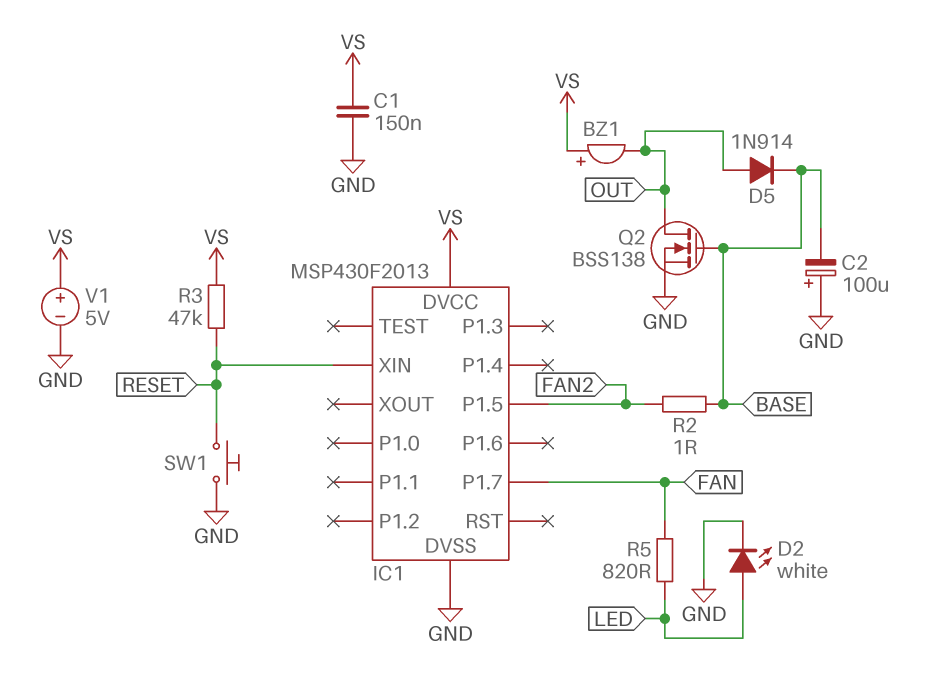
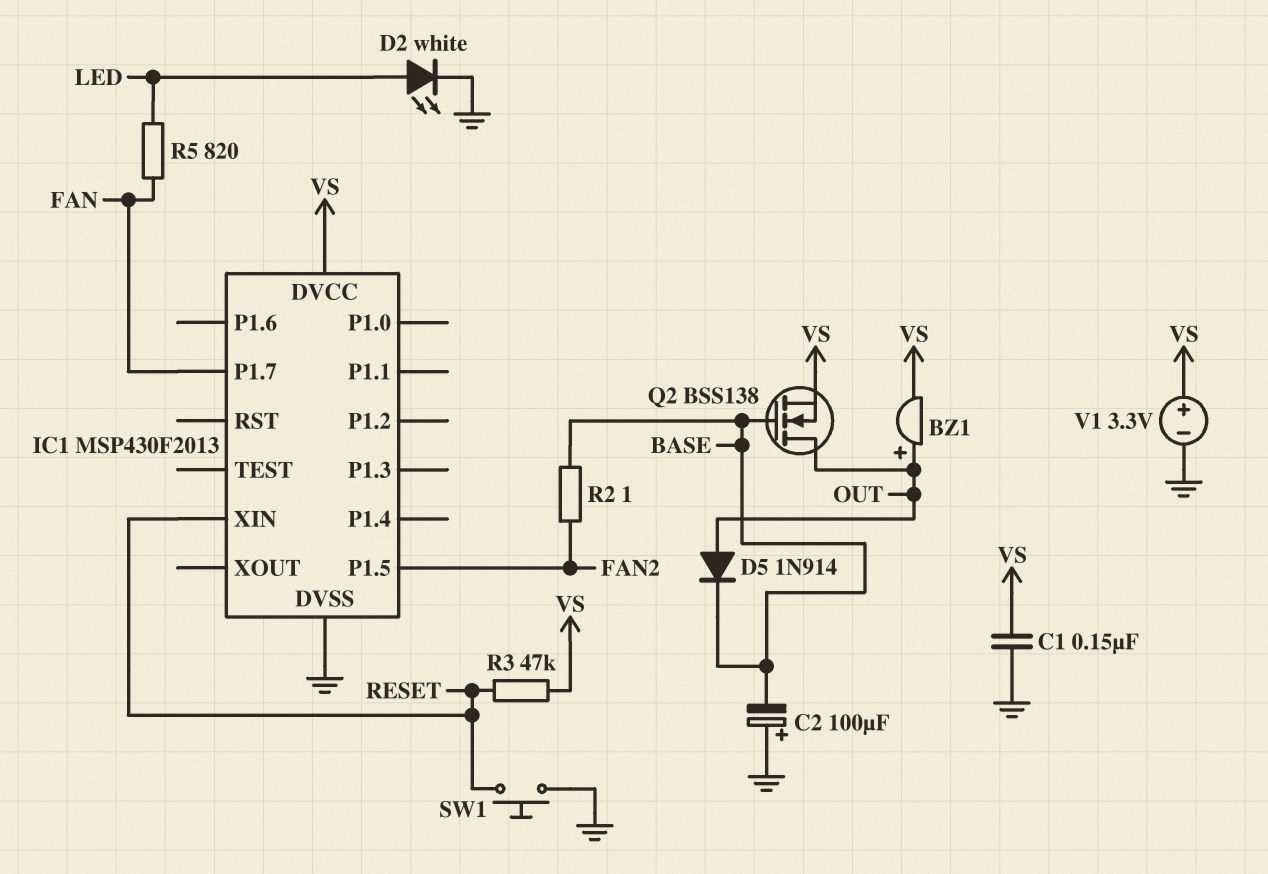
BZ1: buzzer (plus VS, minus OUT) -> buzzer (plus OUT, minus VS)
Q2: NMOS BSS138 (G BASE, D OUT, S GND) -> NMOS BSS138 (G BASE, D OUT, S VS)
V1: 5V (plus VS, minus GND) -> 3.3V (plus VS, minus GND)

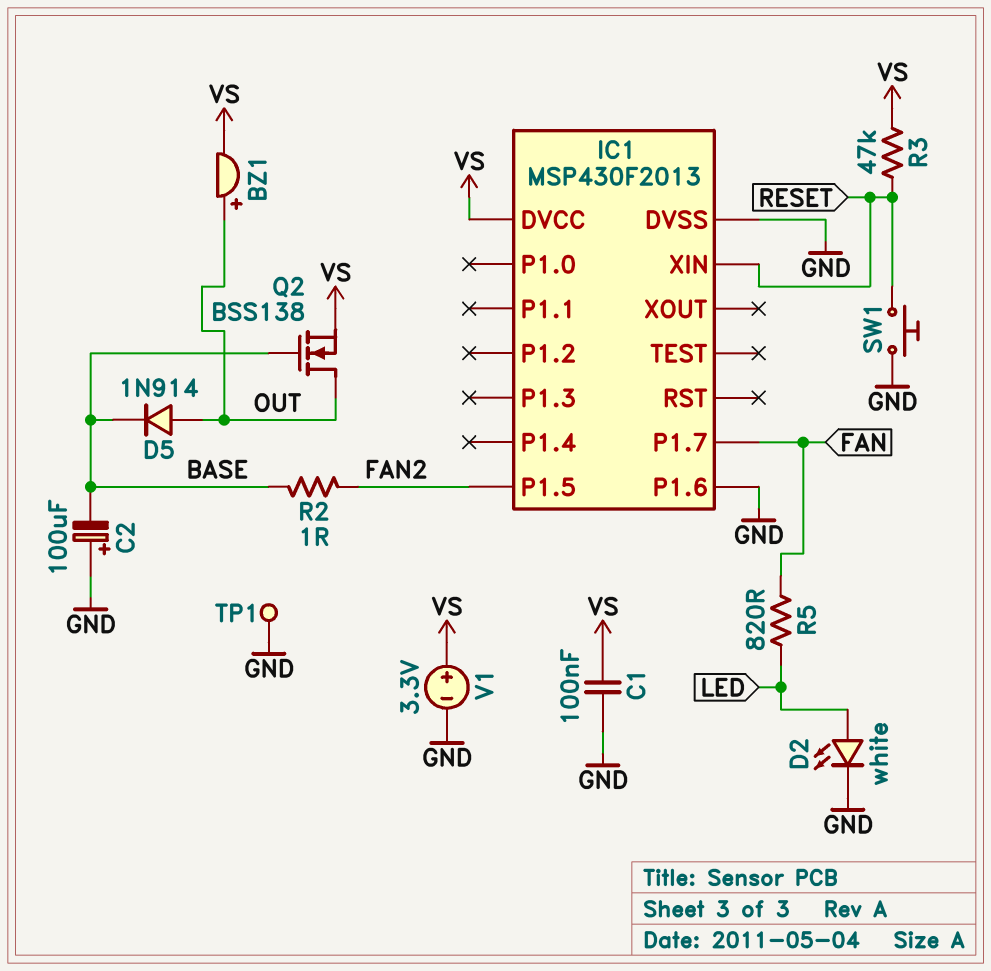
C1: 150nF (GND, VS) -> 100nF (GND, VS)
IC1 pin P1.6: none -> GND
TP1: none -> test point (GND)

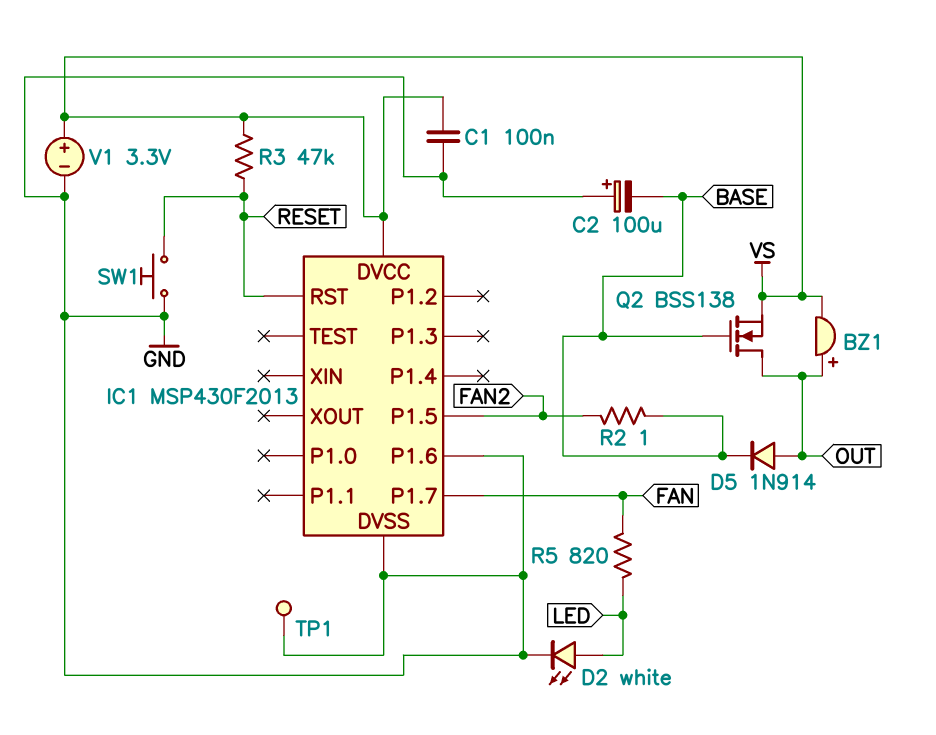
IC1 pin RST: none -> RESET
IC1 pin XIN: RESET -> none

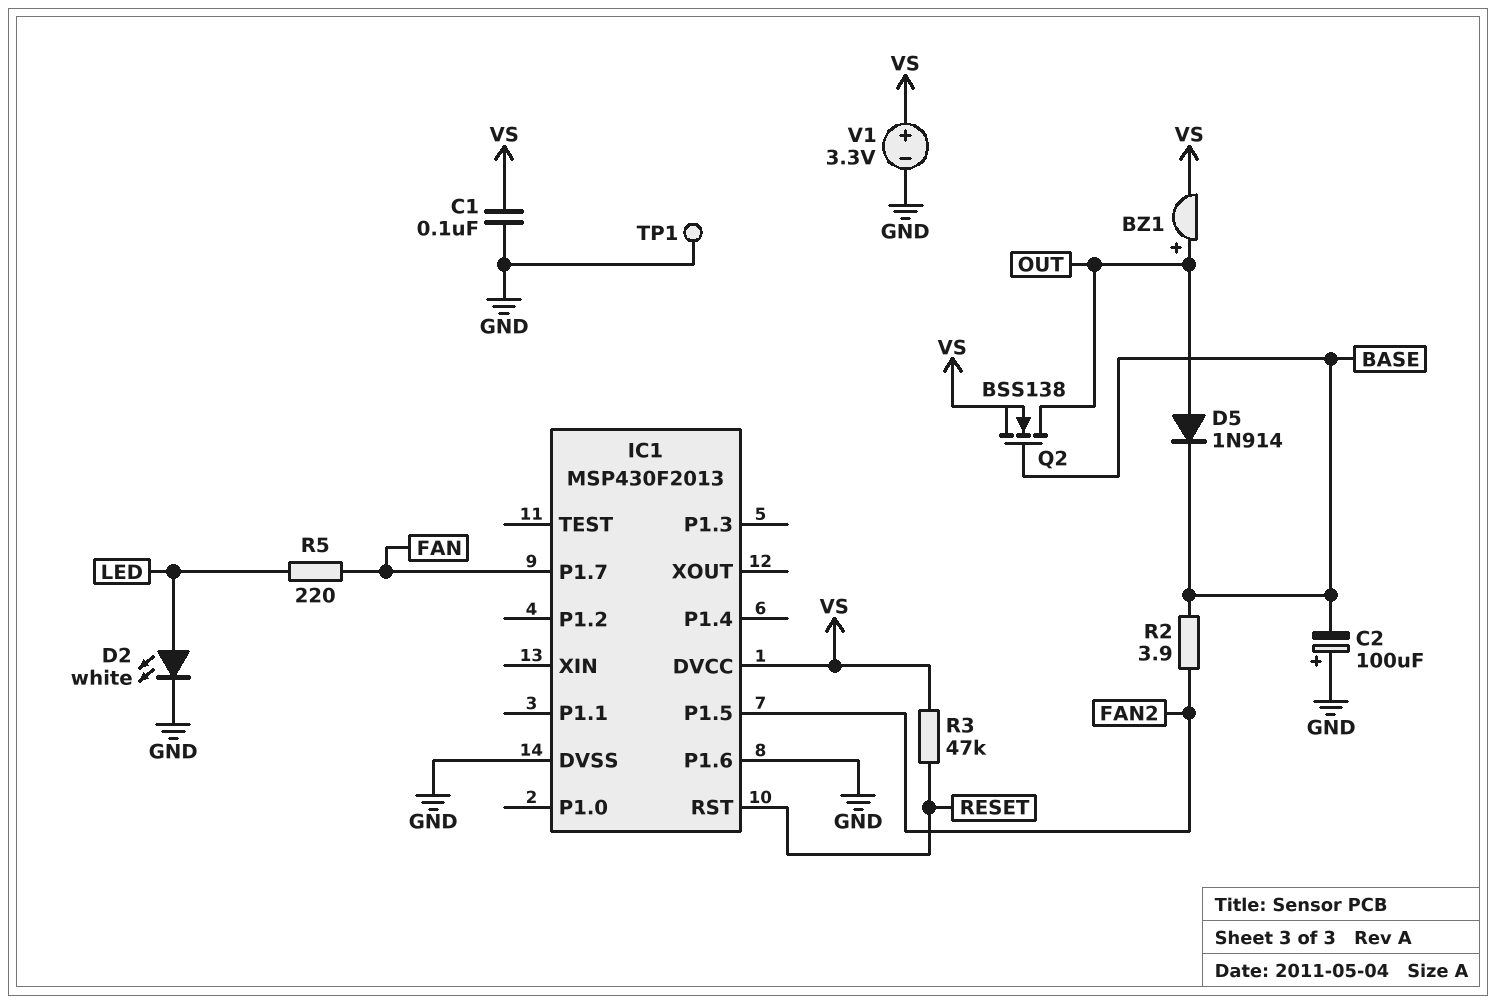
R2: 1 (BASE, FAN2) -> 3.9 (BASE, FAN2)
R5: 820 (FAN, LED) -> 220 (FAN, LED)
SW1: button (GND, RESET) -> none

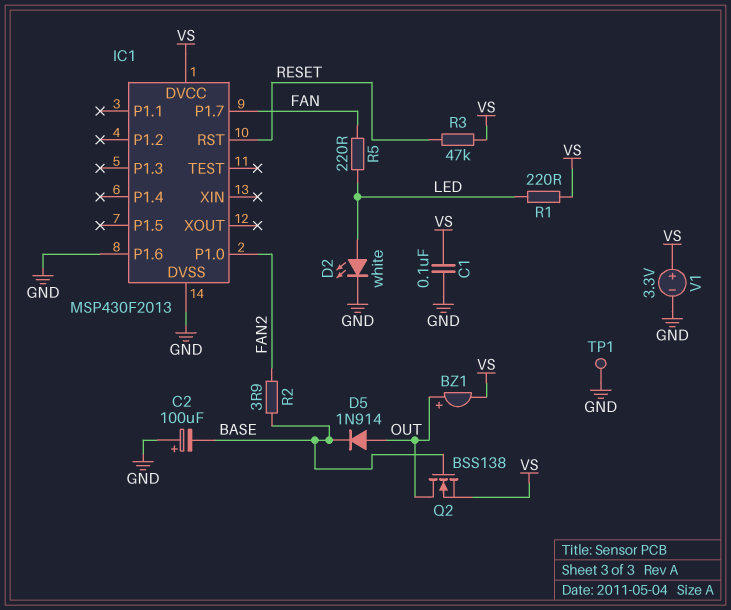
IC1 pin P1.0: none -> FAN2
IC1 pin P1.5: FAN2 -> none
R1: none -> 220 (LED, VS)

